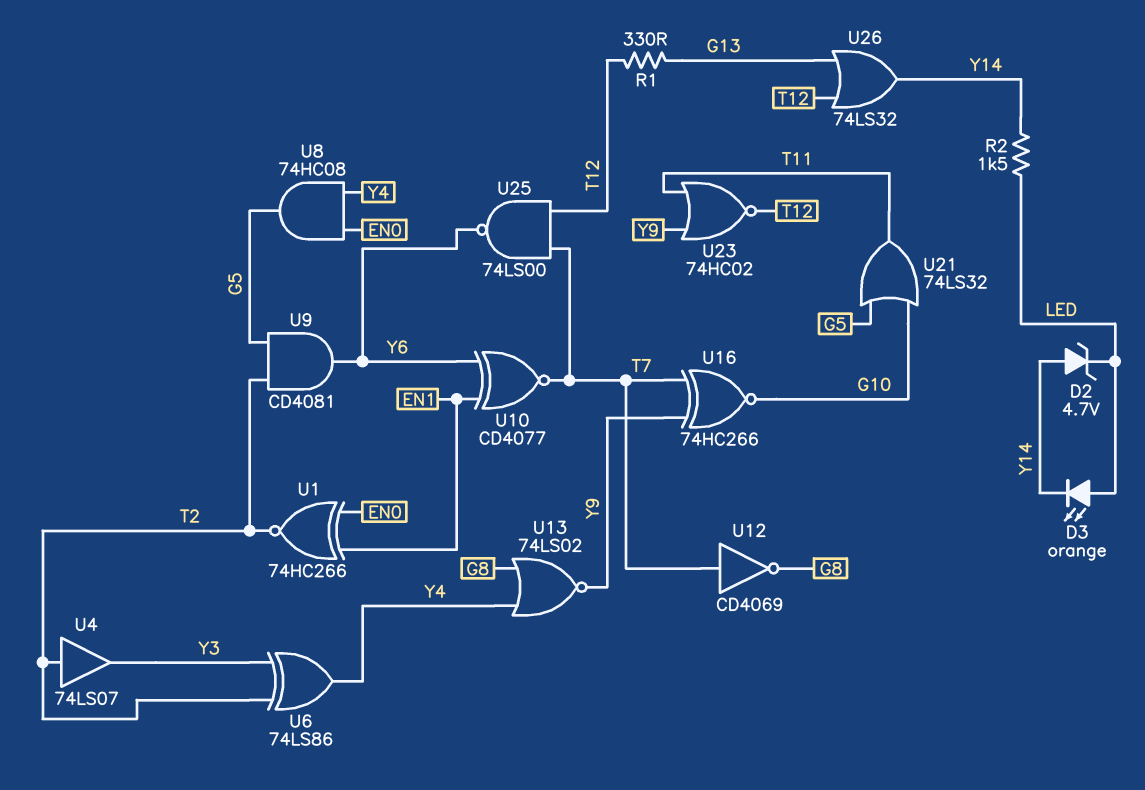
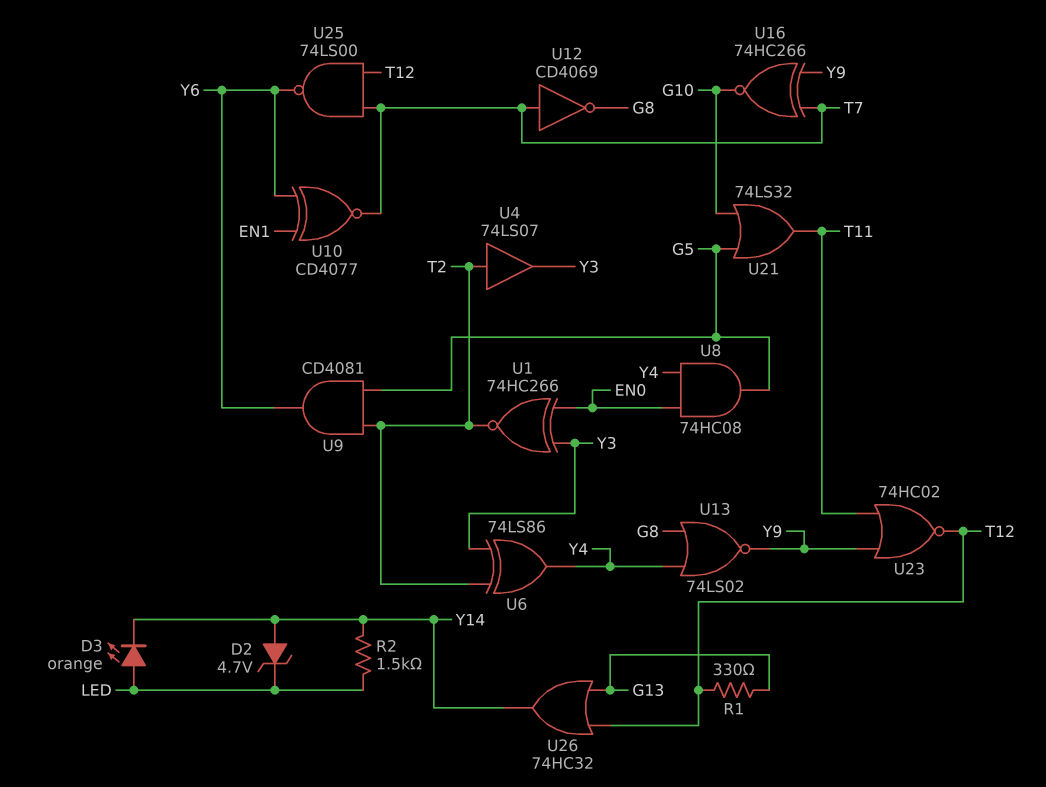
U1: XNOR 74HC266 (in EN0, in EN1, out T2) -> XNOR 74HC266 (in EN0, in Y3, out T2)
U26: OR 74LS32 (in G13, in T12, out Y14) -> OR 74HC32 (in G13, in T12, out Y14)

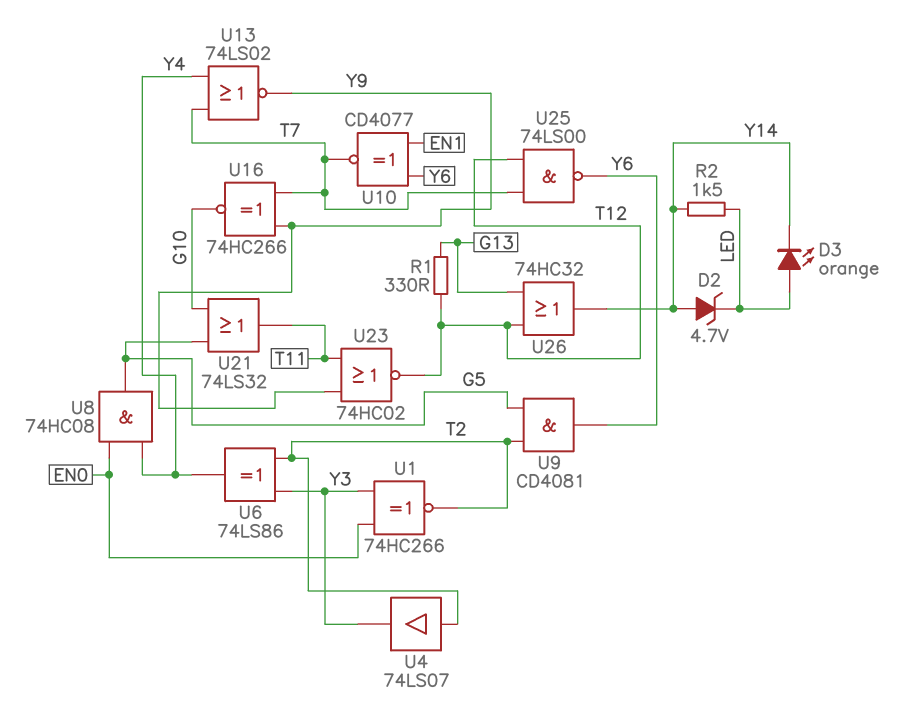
U12: NOT CD4069 (in T7, out G8) -> none
U13: NOR 74LS02 (in G8, in Y4, out Y9) -> NOR 74LS02 (in T7, in Y4, out Y9)

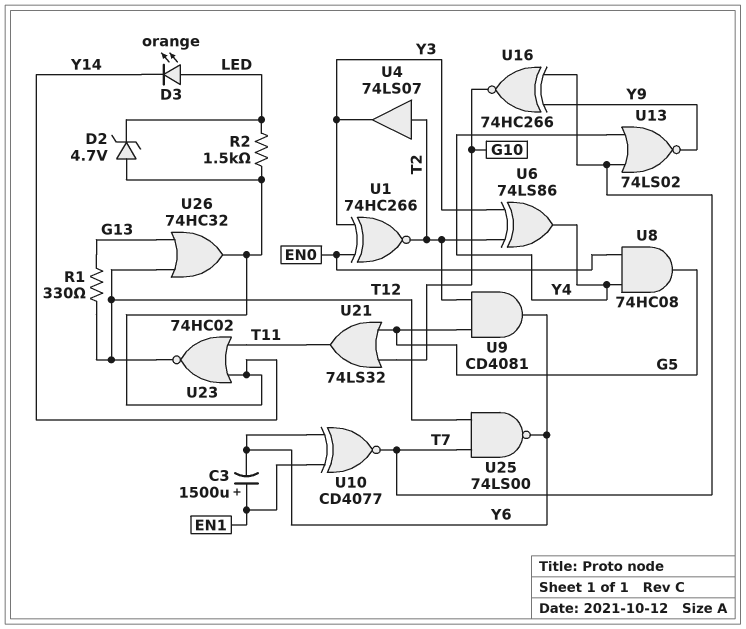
C3: none -> 1500uF (plus EN1, minus Y6)
U23: NOR 74HC02 (in T11, in Y9, out T12) -> NOR 74HC02 (in T11, in Y14, out T12)

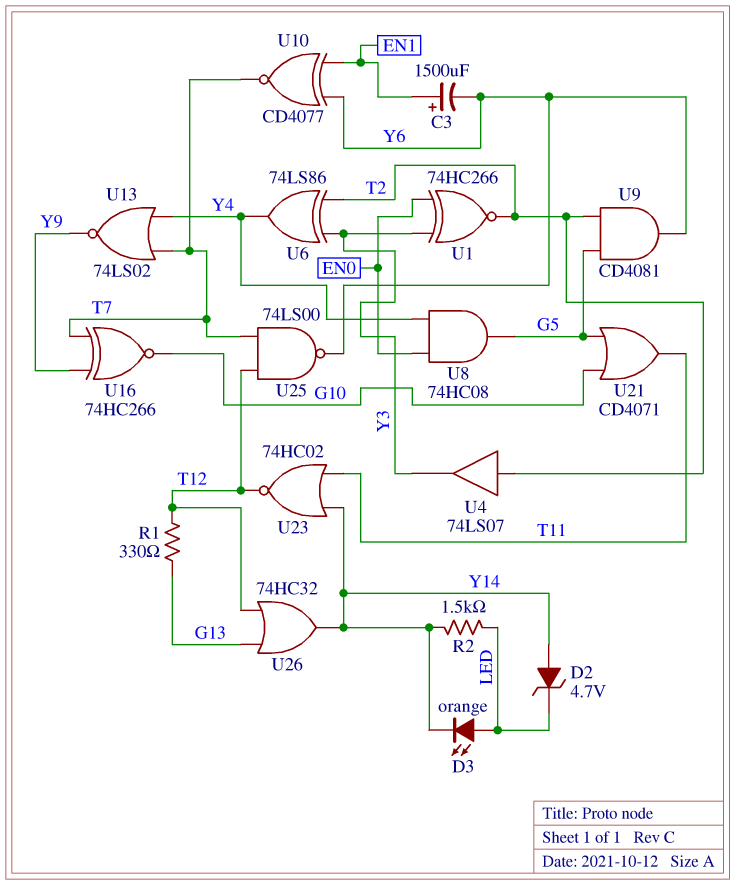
U21: OR 74LS32 (in G5, in G10, out T11) -> OR CD4071 (in G5, in G10, out T11)

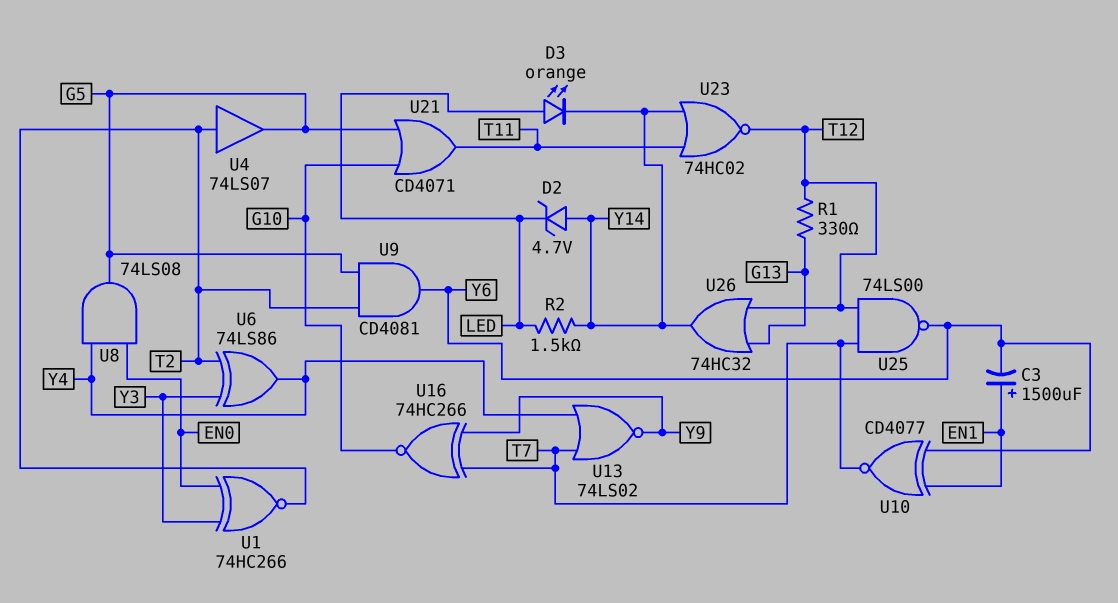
U4: buffer 74LS07 (in T2, out Y3) -> buffer 74LS07 (in T2, out G5)
U8: AND 74HC08 (in EN0, in Y4, out G5) -> AND 74LS08 (in EN0, in Y4, out G5)

